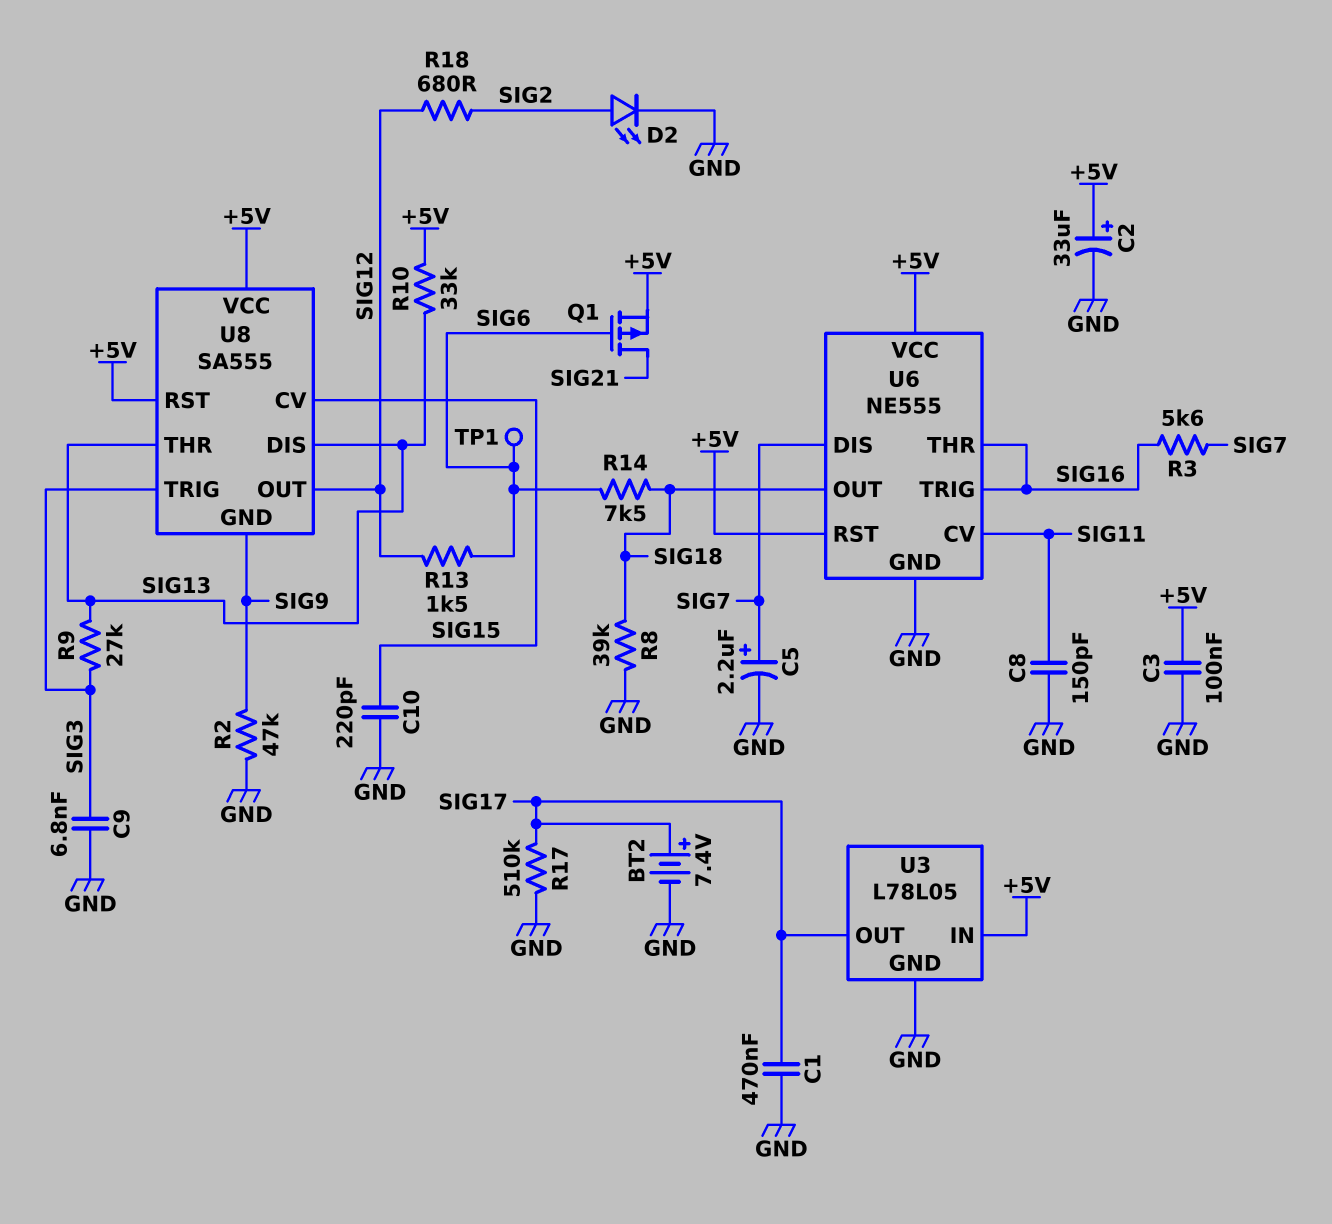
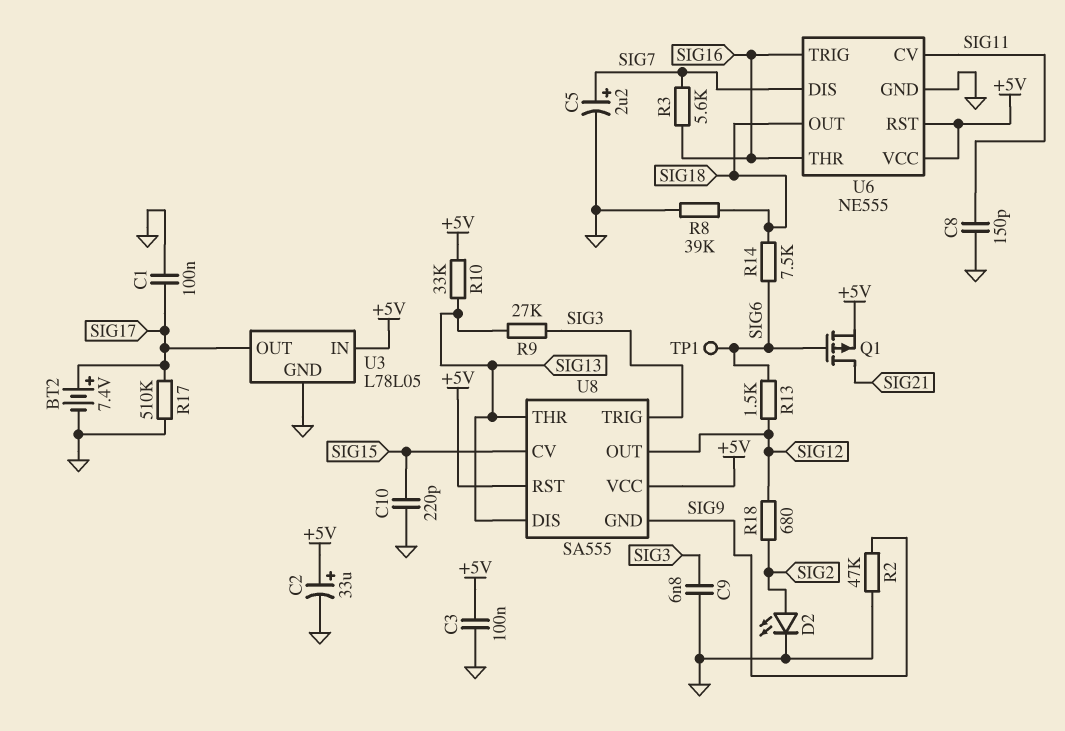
C1: 470nF (GND, SIG17) -> 100nF (GND, SIG17)

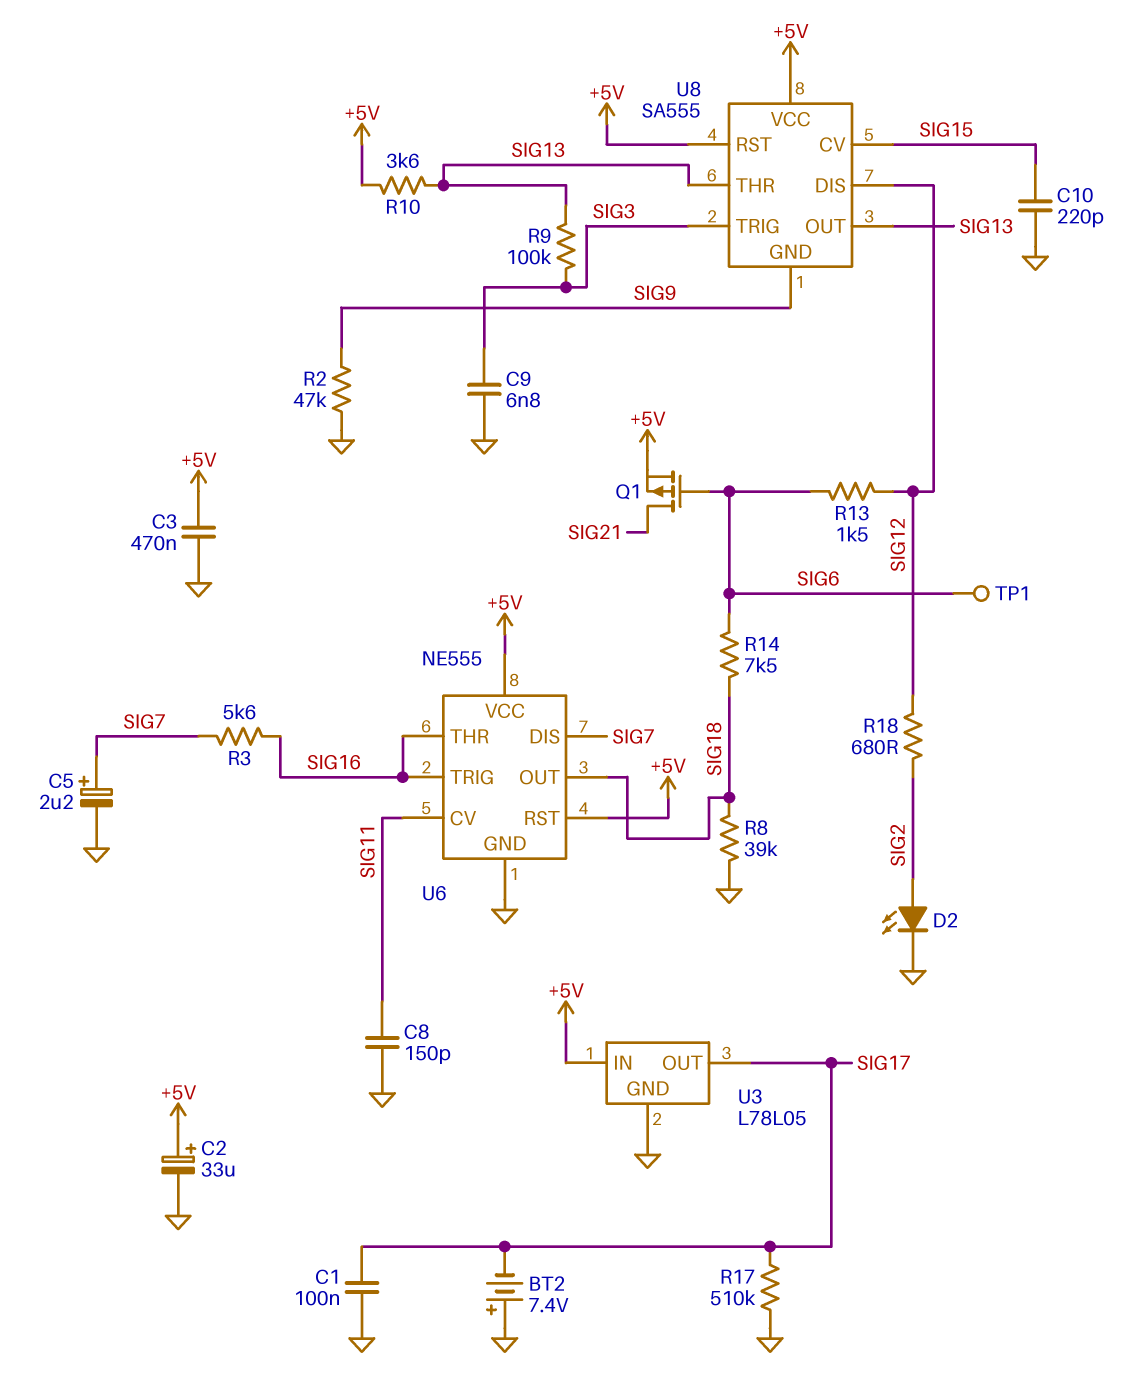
BT2: 7.4V (plus SIG17, minus GND) -> 7.4V (plus GND, minus SIG17)
C3: 100nF (+5V, GND) -> 470nF (+5V, GND)
R9: 27k (SIG3, SIG13) -> 100k (SIG3, SIG13)
R10: 33k (+5V, SIG13) -> 3.6k (+5V, SIG13)
U8 pin DIS: SIG13 -> SIG12
U8 pin OUT: SIG12 -> SIG13

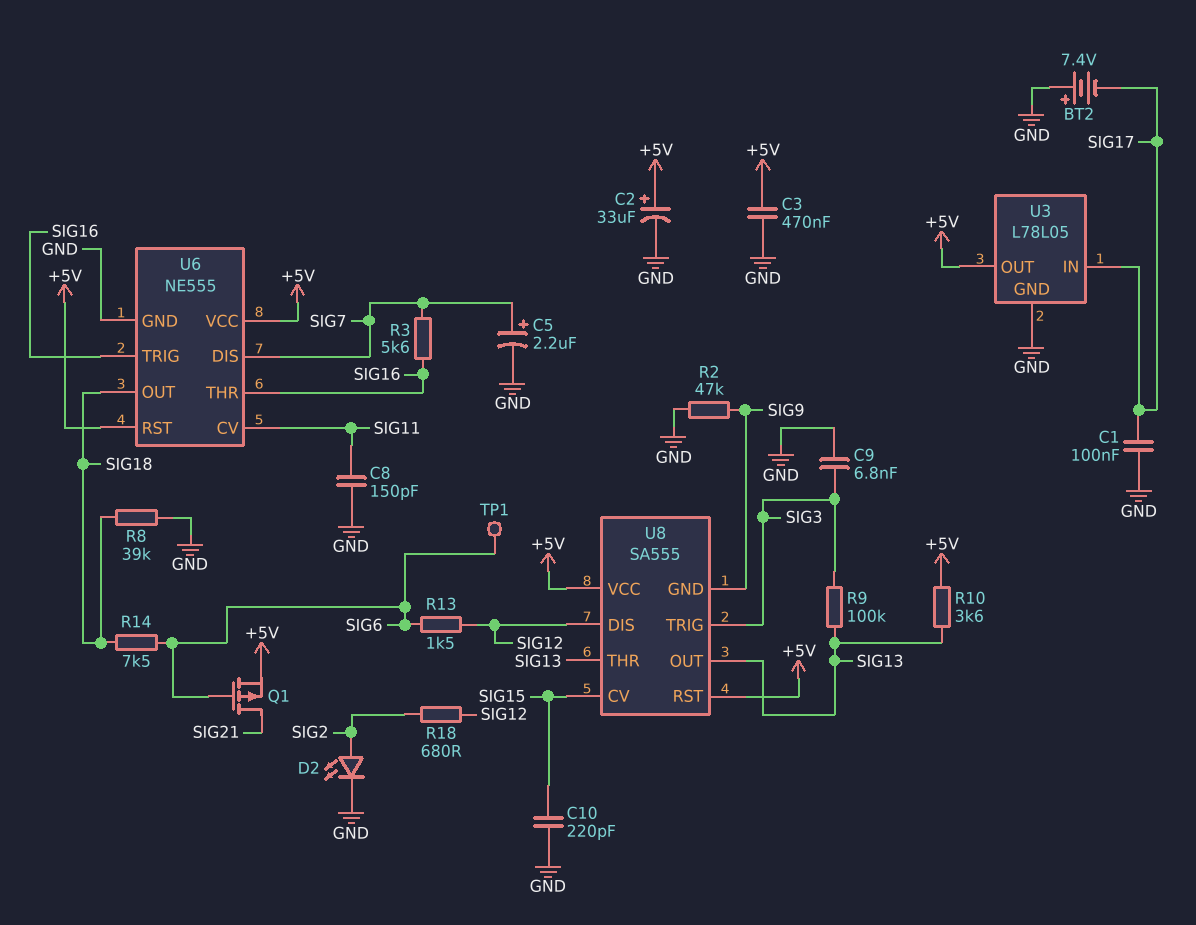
R17: 510k (GND, SIG17) -> none
U3 pin IN: +5V -> SIG17
U3 pin OUT: SIG17 -> +5V

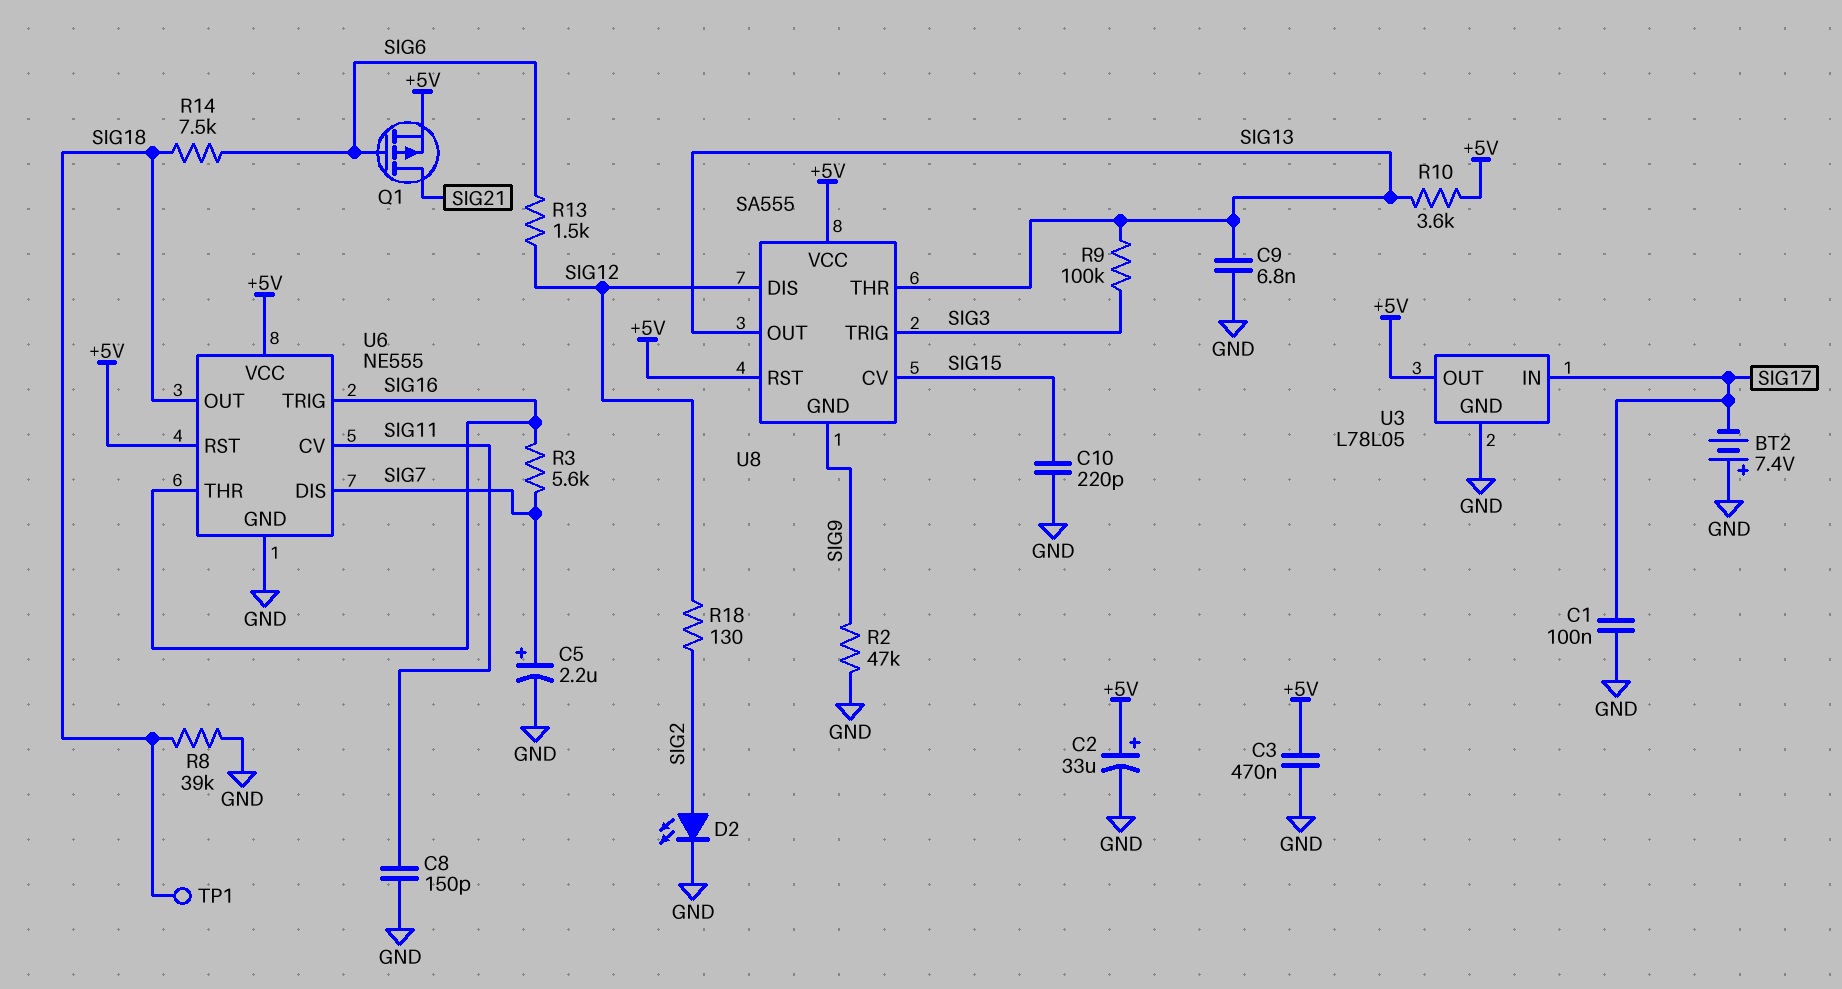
C9: 6.8nF (GND, SIG3) -> 6.8nF (GND, SIG13)
R18: 680 (SIG2, SIG12) -> 130 (SIG2, SIG12)
TP1: test point (SIG6) -> test point (SIG18)

